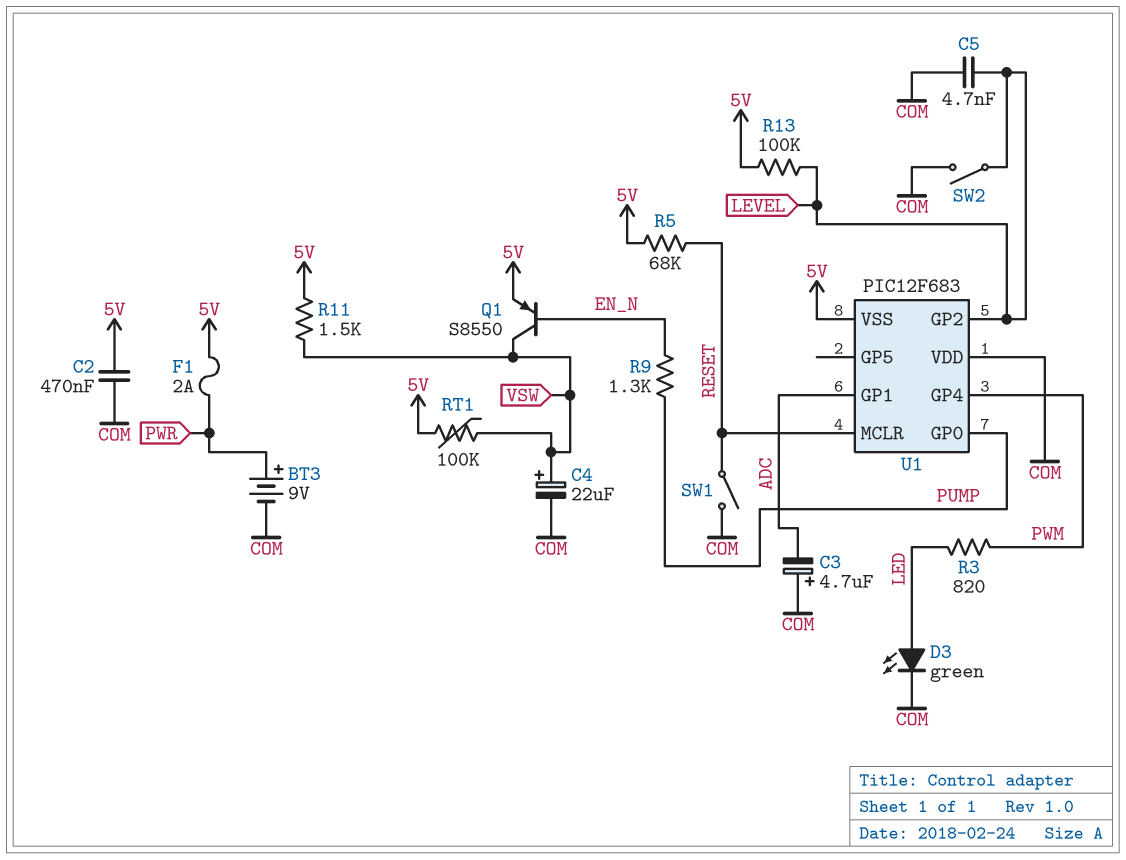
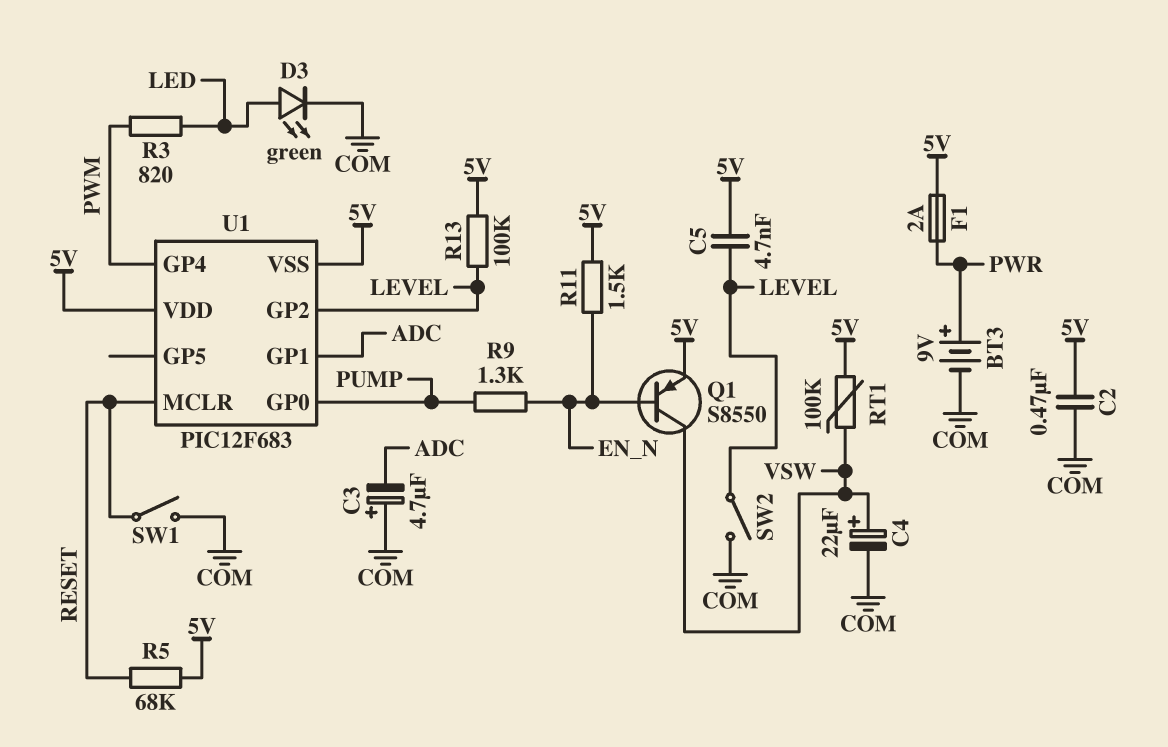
C5: 4.7nF (COM, LEVEL) -> 4.7nF (5V, LEVEL)
R11: 1.5k (5V, VSW) -> 1.5k (5V, EN_N)
U1 pin VDD: COM -> 5V

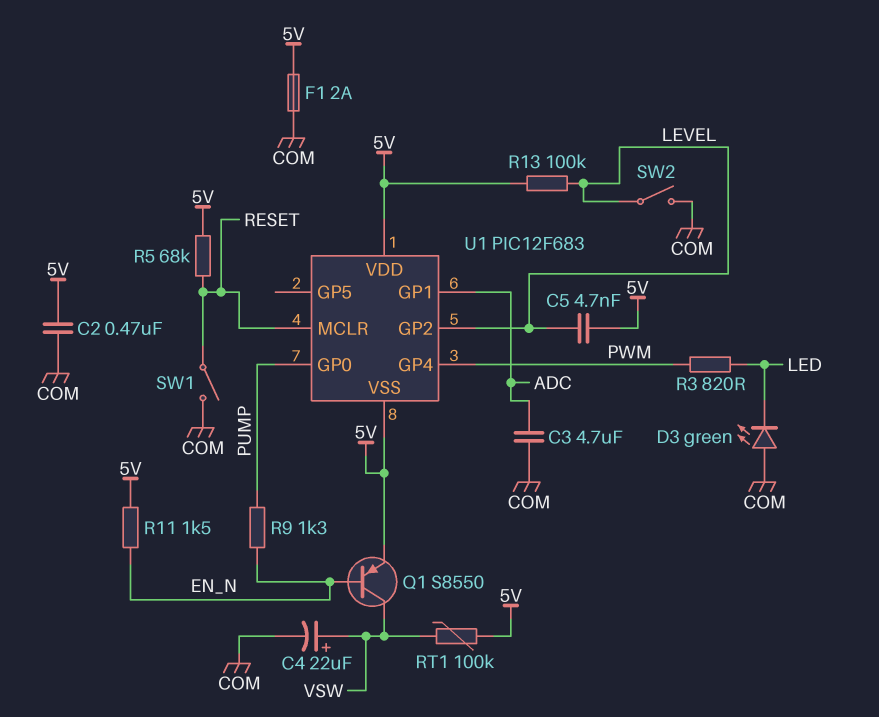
BT3: 9V (plus PWR, minus COM) -> none
C3: 4.7uF (plus COM, minus ADC) -> 4.7uF (ADC, COM)
D3: LED green (A LED, K COM) -> LED green (A COM, K LED)
F1: 2A (5V, PWR) -> 2A (5V, COM)

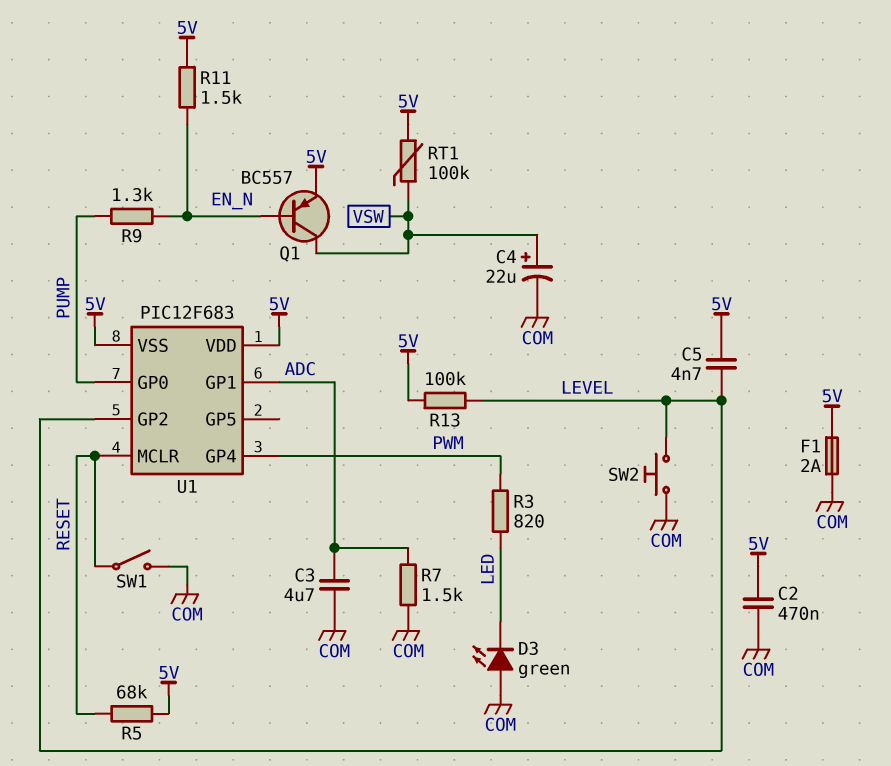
Q1: PNP S8550 (B EN_N, C VSW, E 5V) -> PNP BC557 (B EN_N, C VSW, E 5V)
R7: none -> 1.5k (ADC, COM)
SW2: switch (COM, LEVEL) -> button (COM, LEVEL)

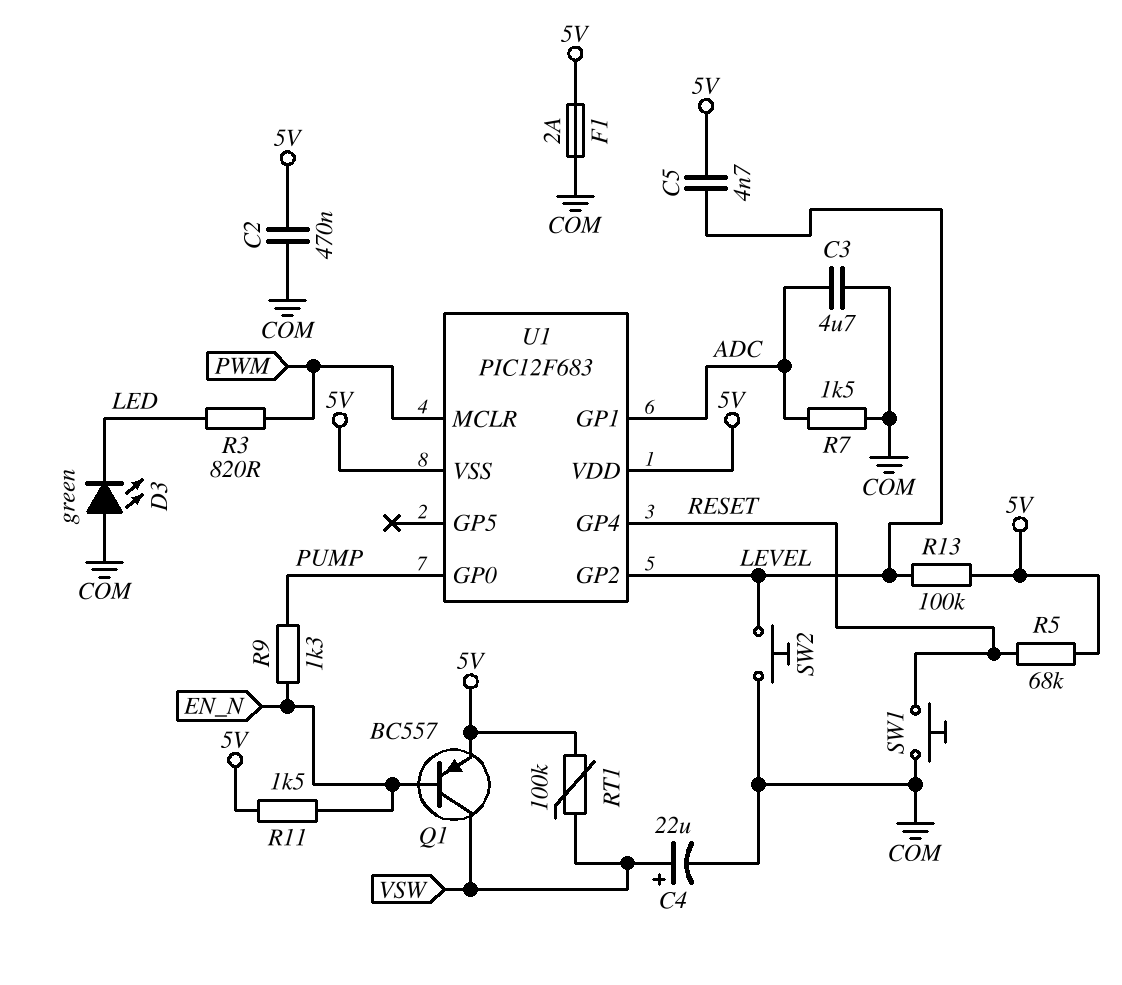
SW1: switch (COM, RESET) -> button (COM, RESET)
U1 pin GP4: PWM -> RESET
U1 pin MCLR: RESET -> PWM

